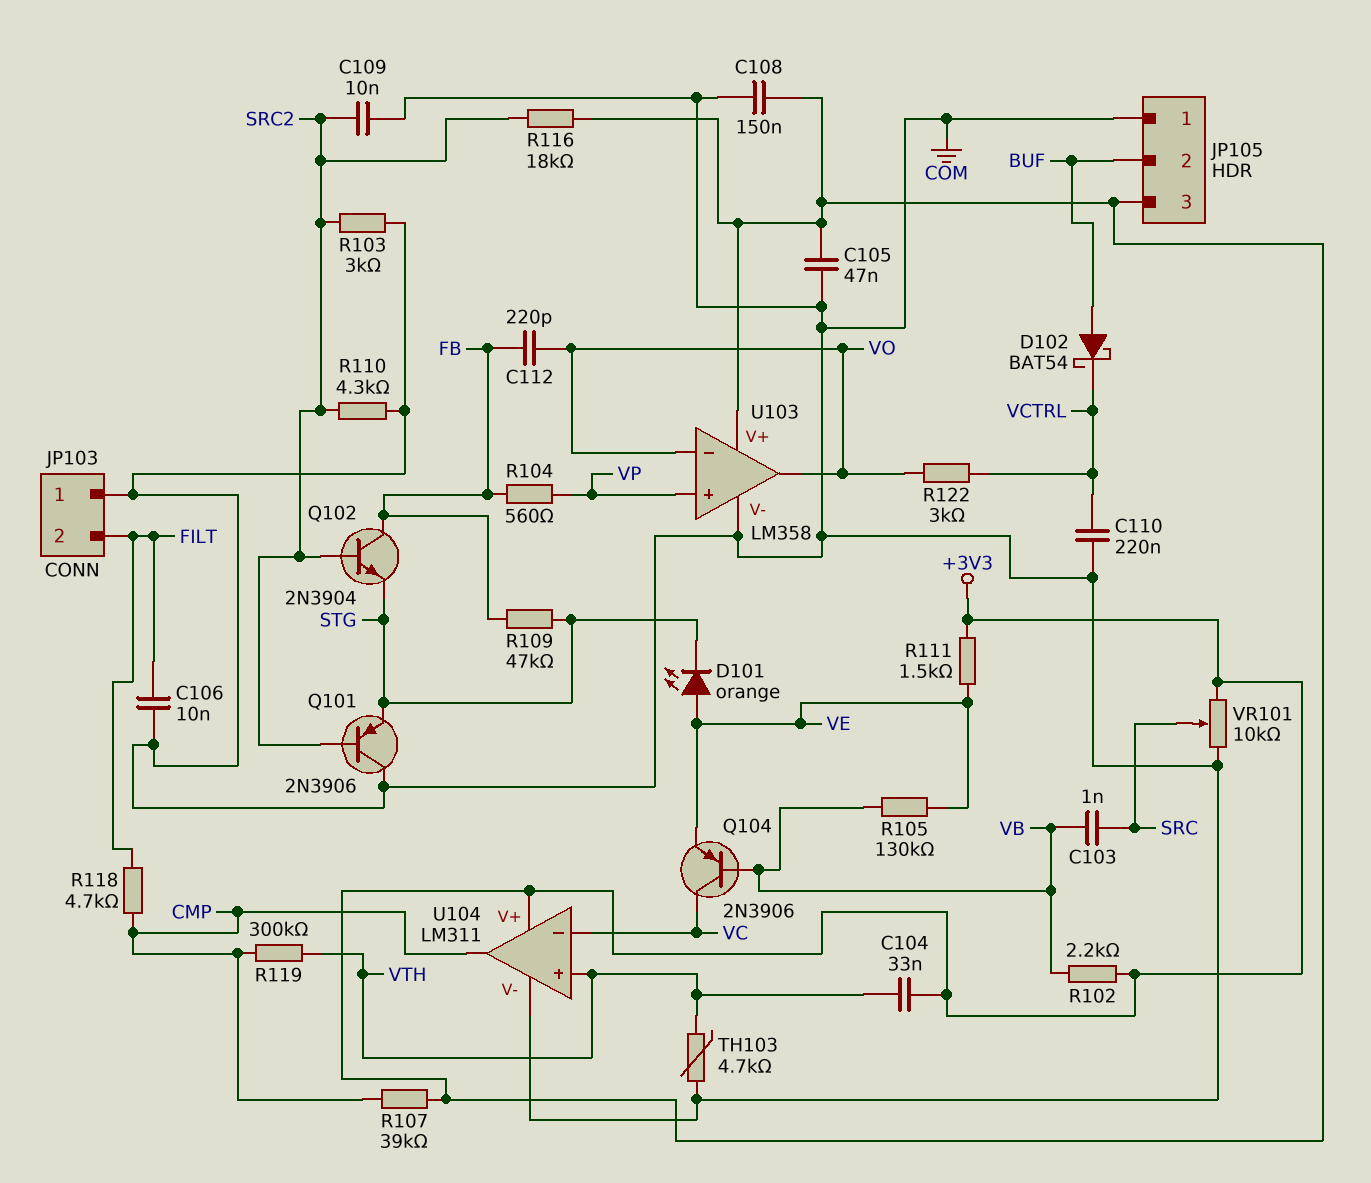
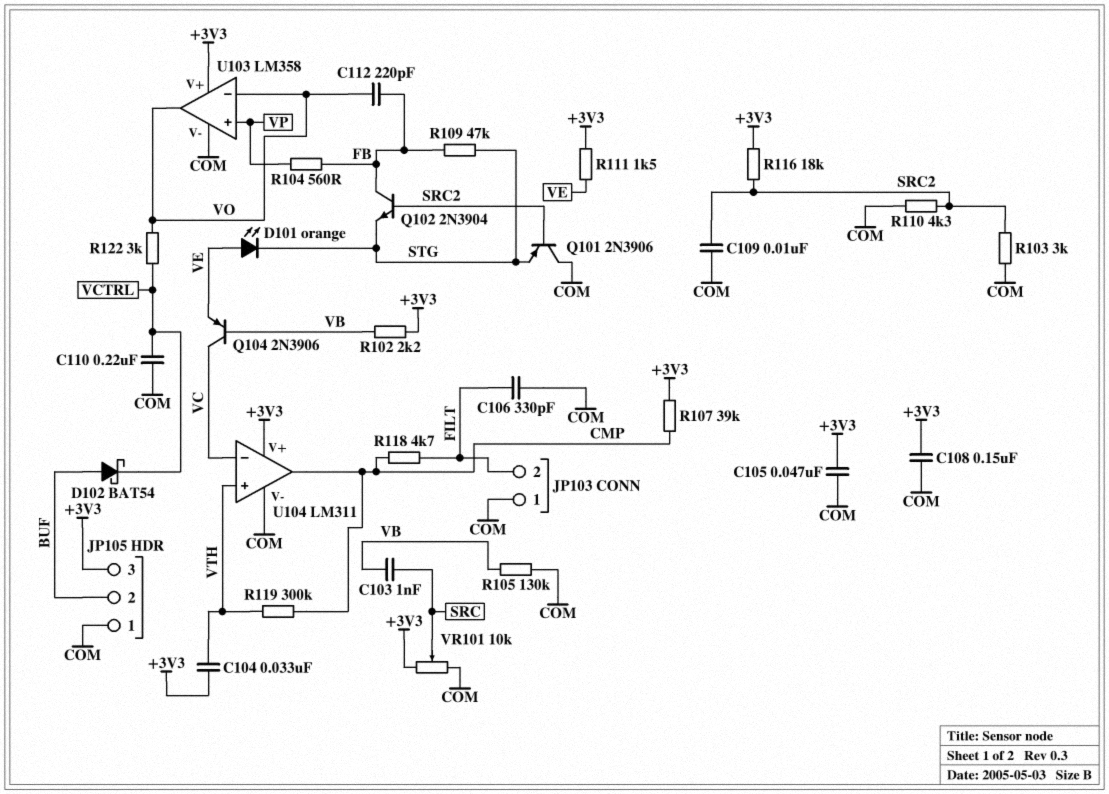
C106: 10nF (COM, FILT) -> 330pF (COM, FILT)
R105: 130k (VB, VE) -> 130k (COM, VB)
TH103: 4.7k (COM, VTH) -> none

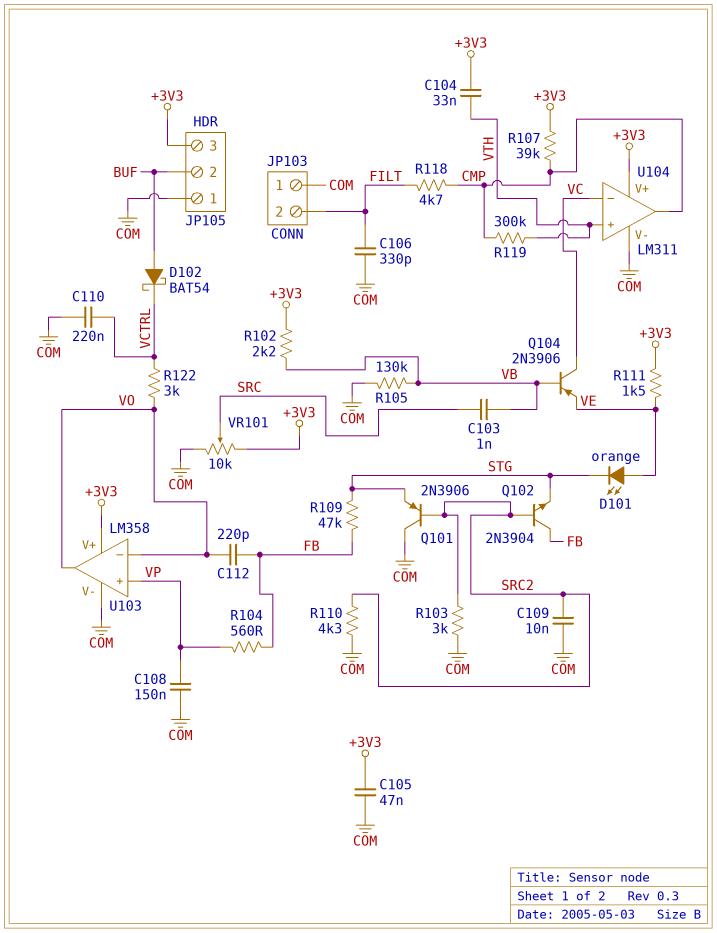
C108: 150nF (+3V3, COM) -> 150nF (COM, VP)
R116: 18k (+3V3, SRC2) -> none

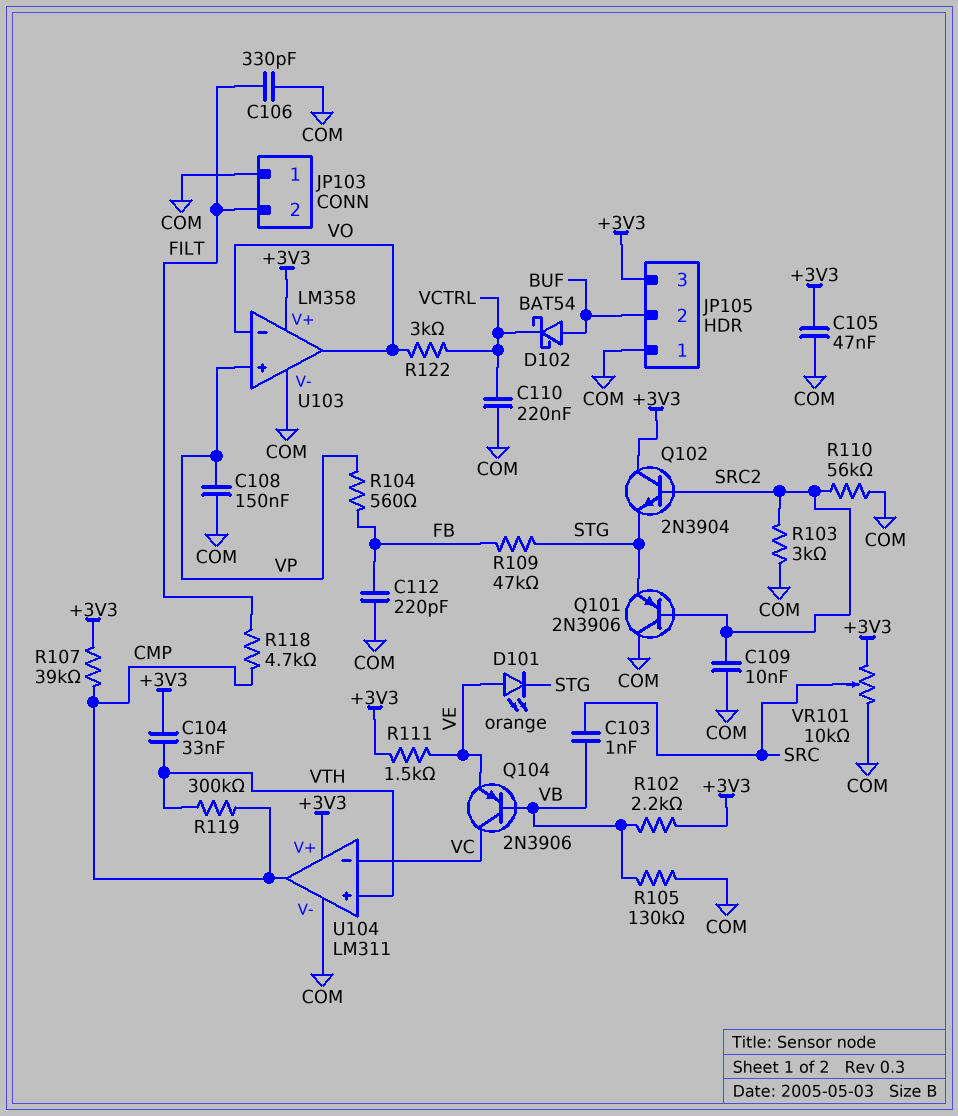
C112: 220pF (FB, VO) -> 220pF (COM, FB)
Q102: NPN 2N3904 (B SRC2, C FB, E STG) -> NPN 2N3904 (B SRC2, C +3V3, E STG)
R110: 4.3k (COM, SRC2) -> 56k (COM, SRC2)

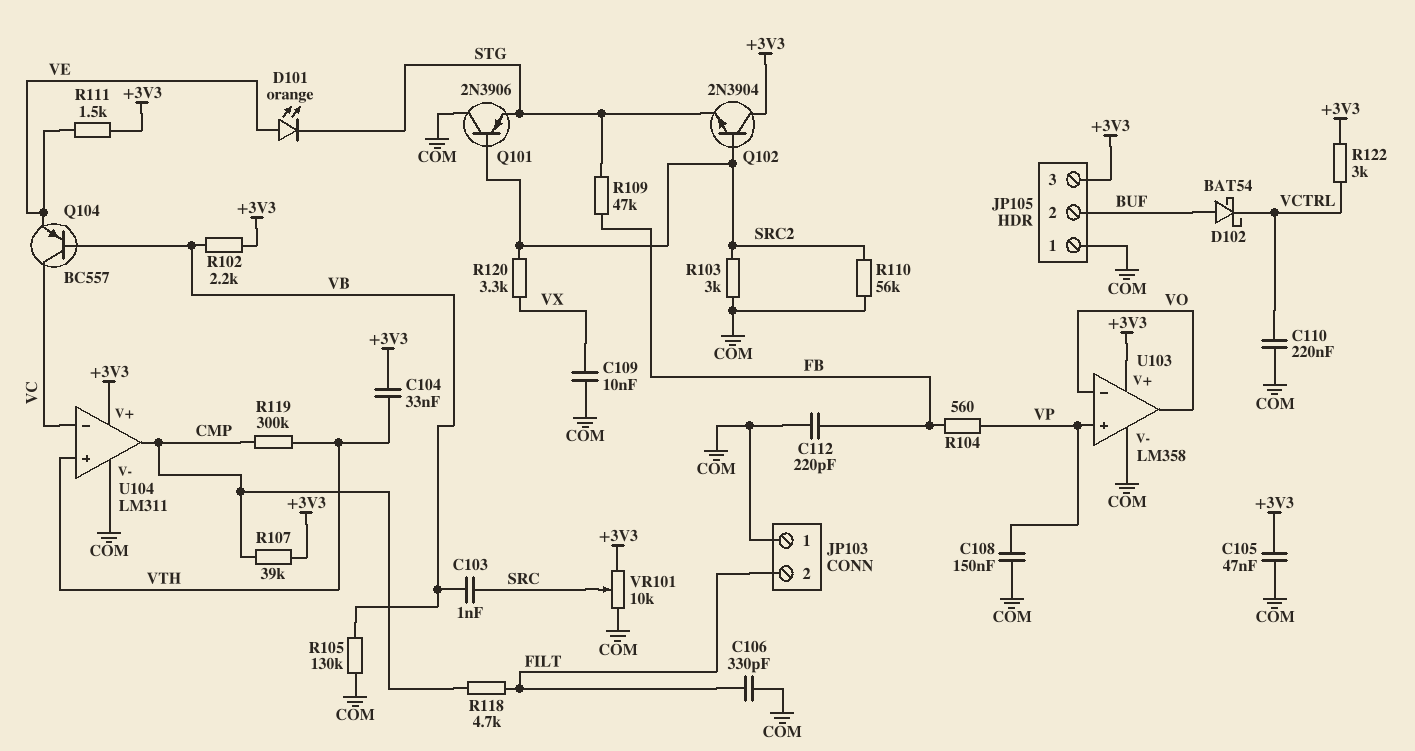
C109: 10nF (COM, SRC2) -> 10nF (COM, VX)
Q104: PNP 2N3906 (B VB, C VC, E VE) -> PNP BC557 (B VB, C VC, E VE)
R120: none -> 3.3k (SRC2, VX)
R122: 3k (VCTRL, VO) -> 3k (+3V3, VCTRL)

